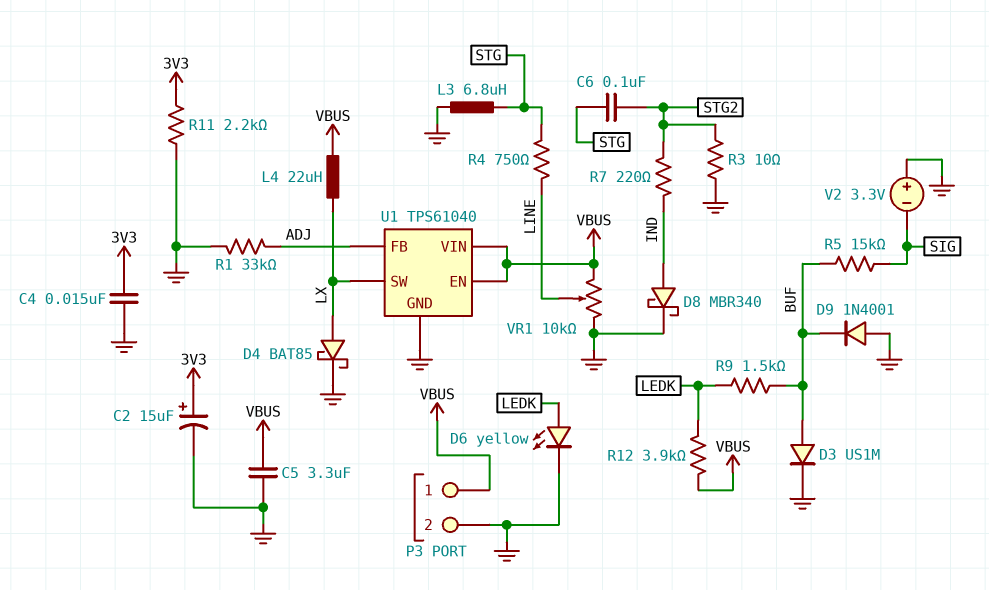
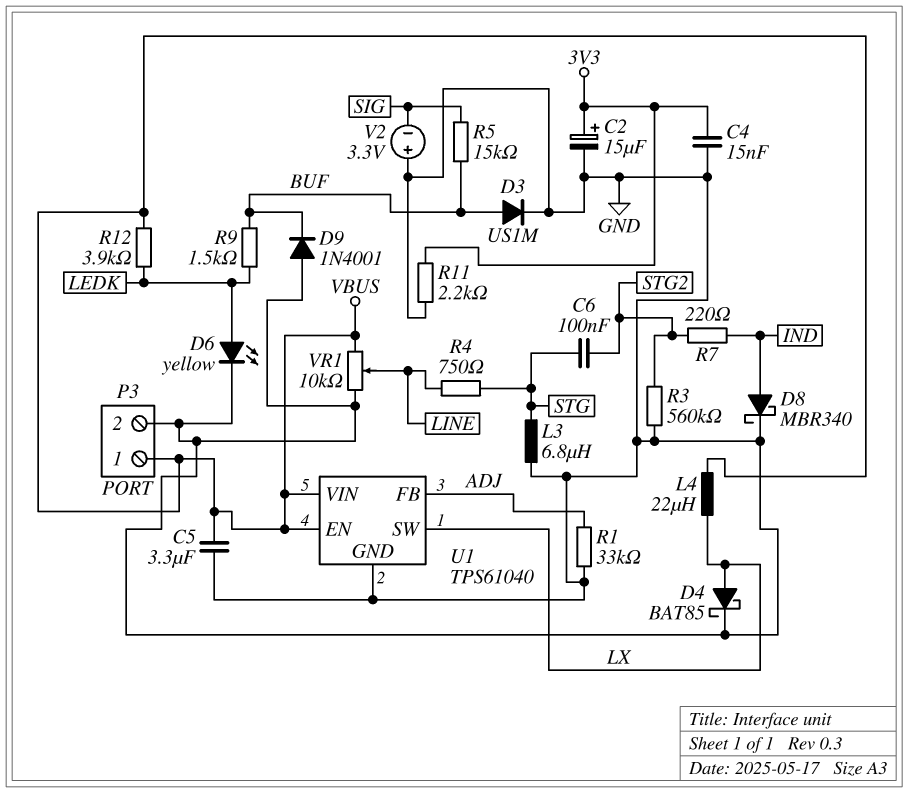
R3: 10 (GND, STG2) -> 560k (GND, STG2)

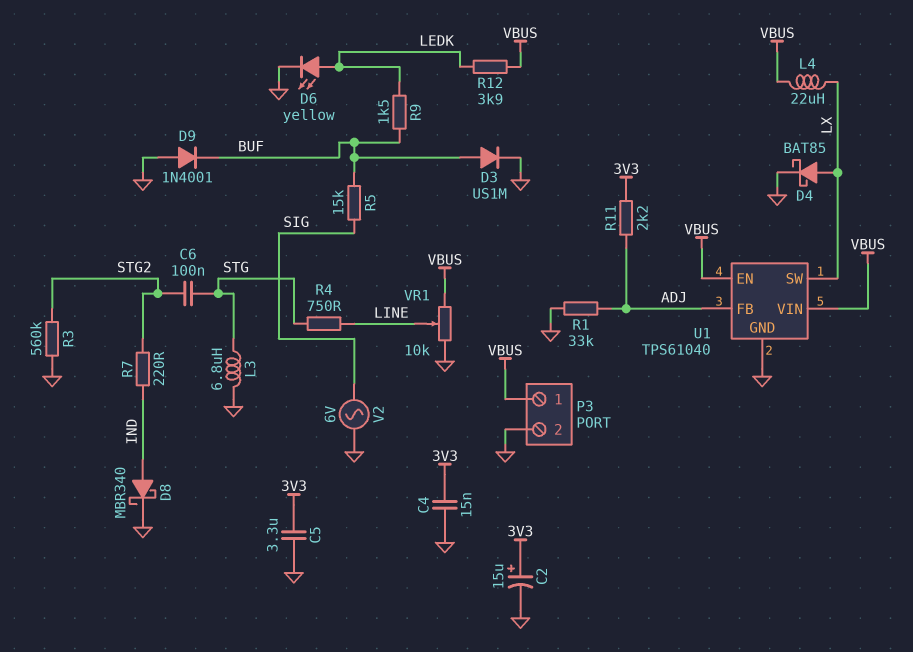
C5: 3.3uF (GND, VBUS) -> 3.3uF (3V3, GND)
R11: 2.2k (3V3, GND) -> 2.2k (3V3, ADJ)
V2: 3.3V (plus GND, minus SIG) -> AC 6V (GND, SIG)

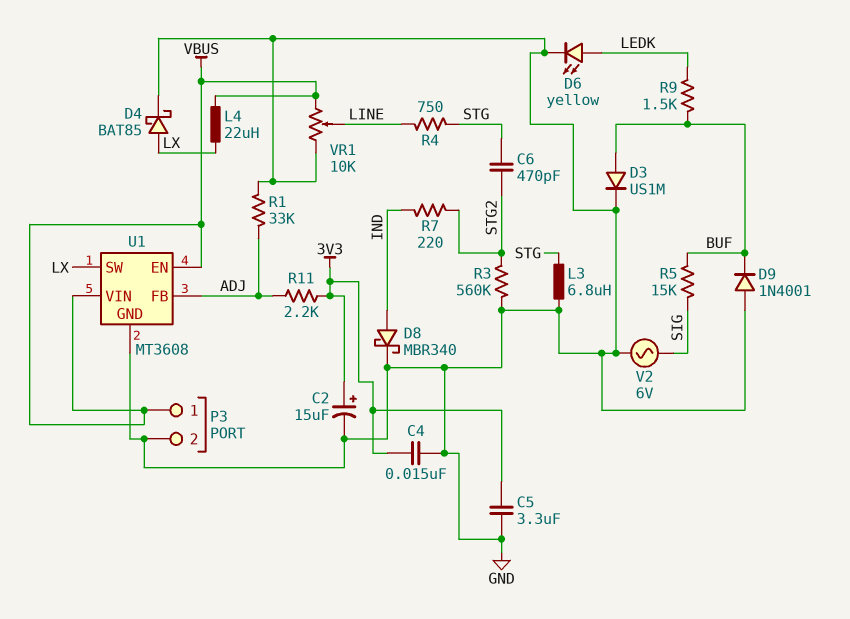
C6: 100nF (STG, STG2) -> 470pF (STG, STG2)
R12: 3.9k (LEDK, VBUS) -> none
U1: TPS61040 -> MT3608

